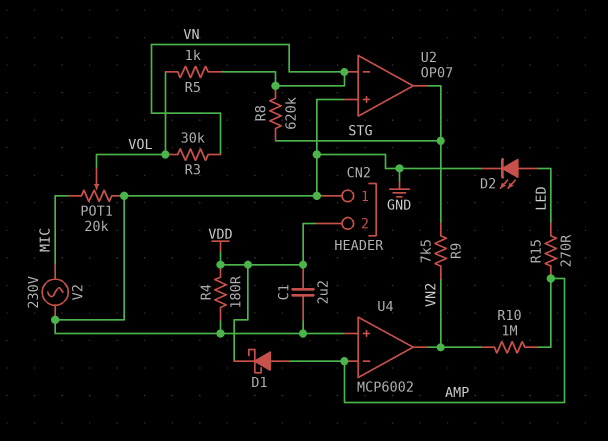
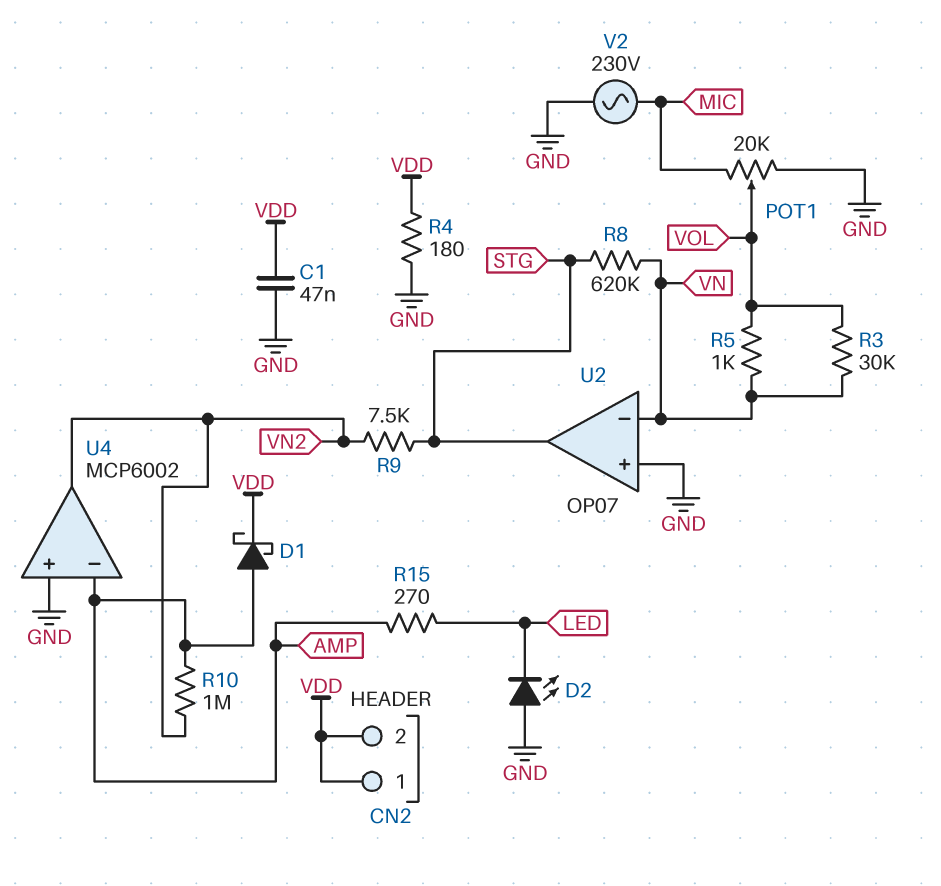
C1: 2.2uF (GND, VDD) -> 47nF (GND, VDD)
CN2 pin 1: GND -> VDD
D2: LED (A LED, K GND) -> LED (A GND, K LED)

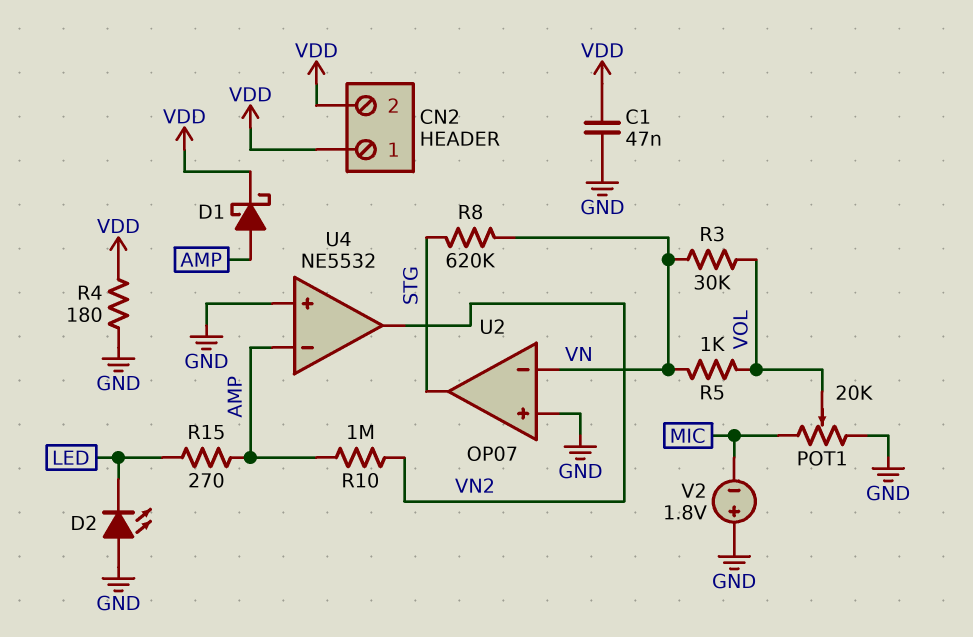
R9: 7.5k (STG, VN2) -> none
U4: MCP6002 -> NE5532
V2: AC 230V (GND, MIC) -> 1.8V (plus GND, minus MIC)

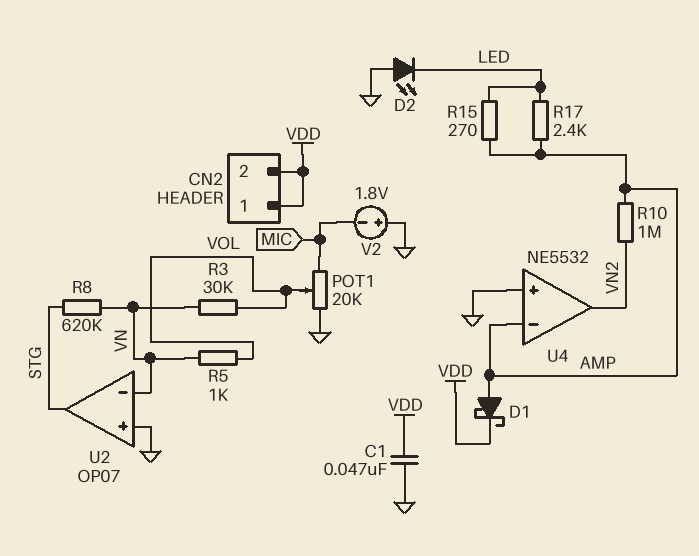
R4: 180 (GND, VDD) -> none
R17: none -> 2.4k (AMP, LED)

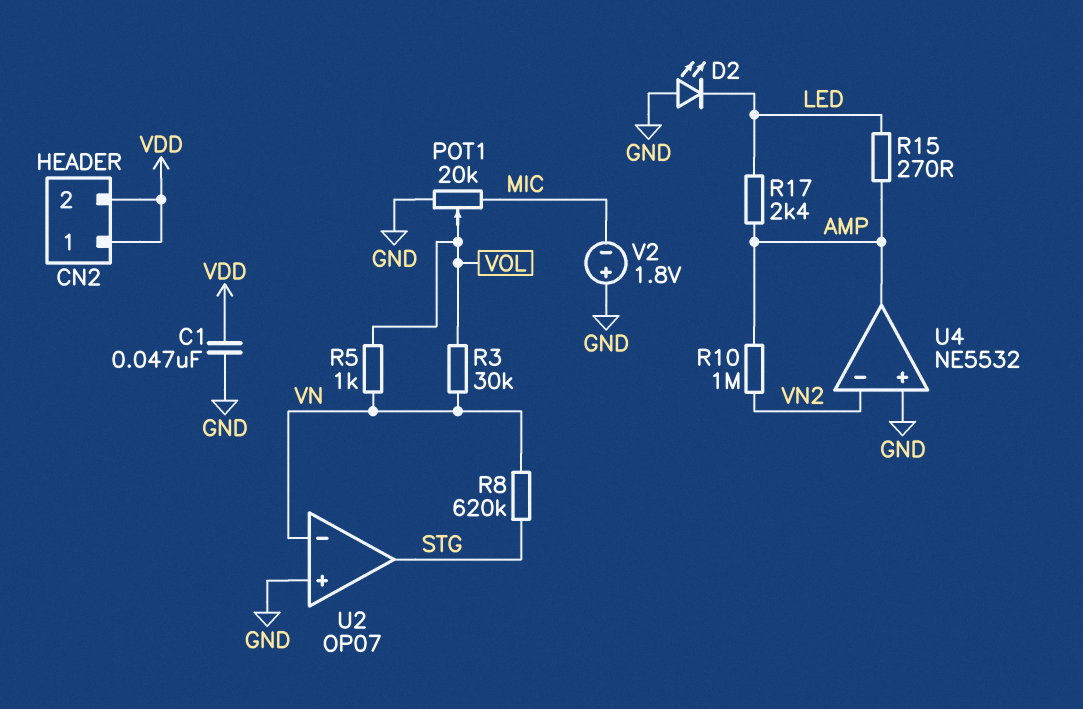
D1: schottky (A AMP, K VDD) -> none
U4 pin in-: AMP -> VN2
U4 pin out: VN2 -> AMP

